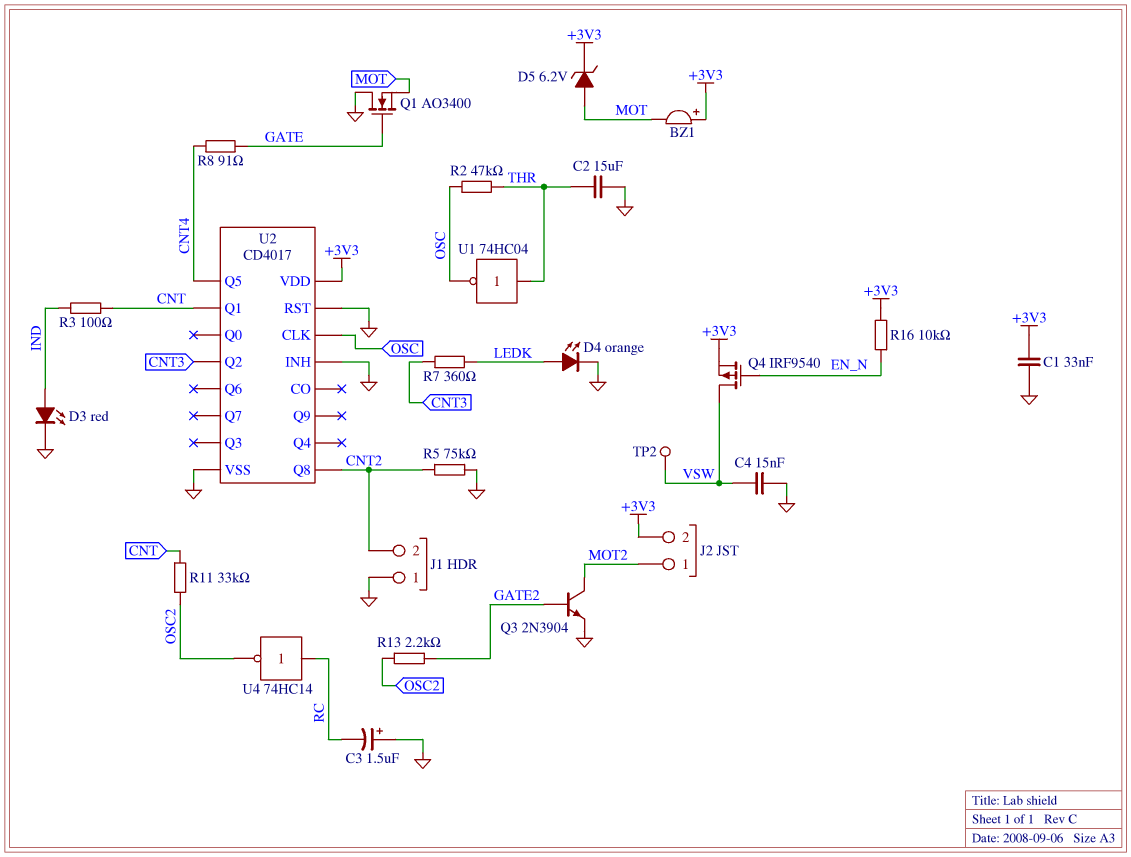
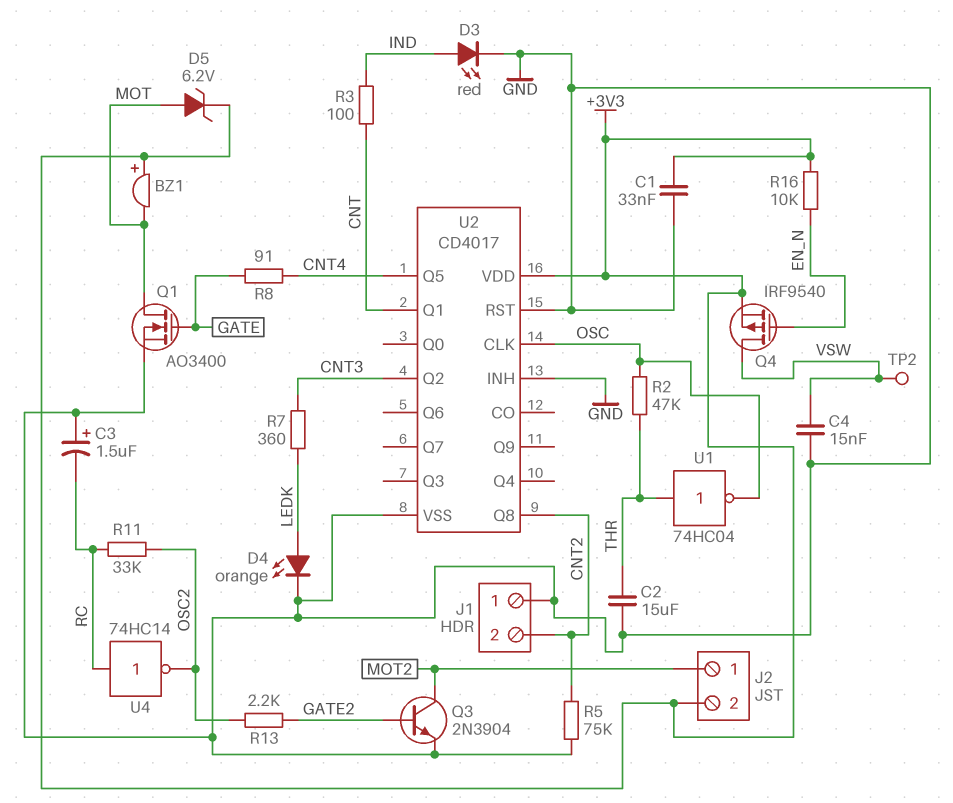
Q1: NMOS AO3400 (G GATE, D GND, S MOT) -> NMOS AO3400 (G GATE, D MOT, S GND)
R11: 33k (CNT, OSC2) -> 33k (OSC2, RC)

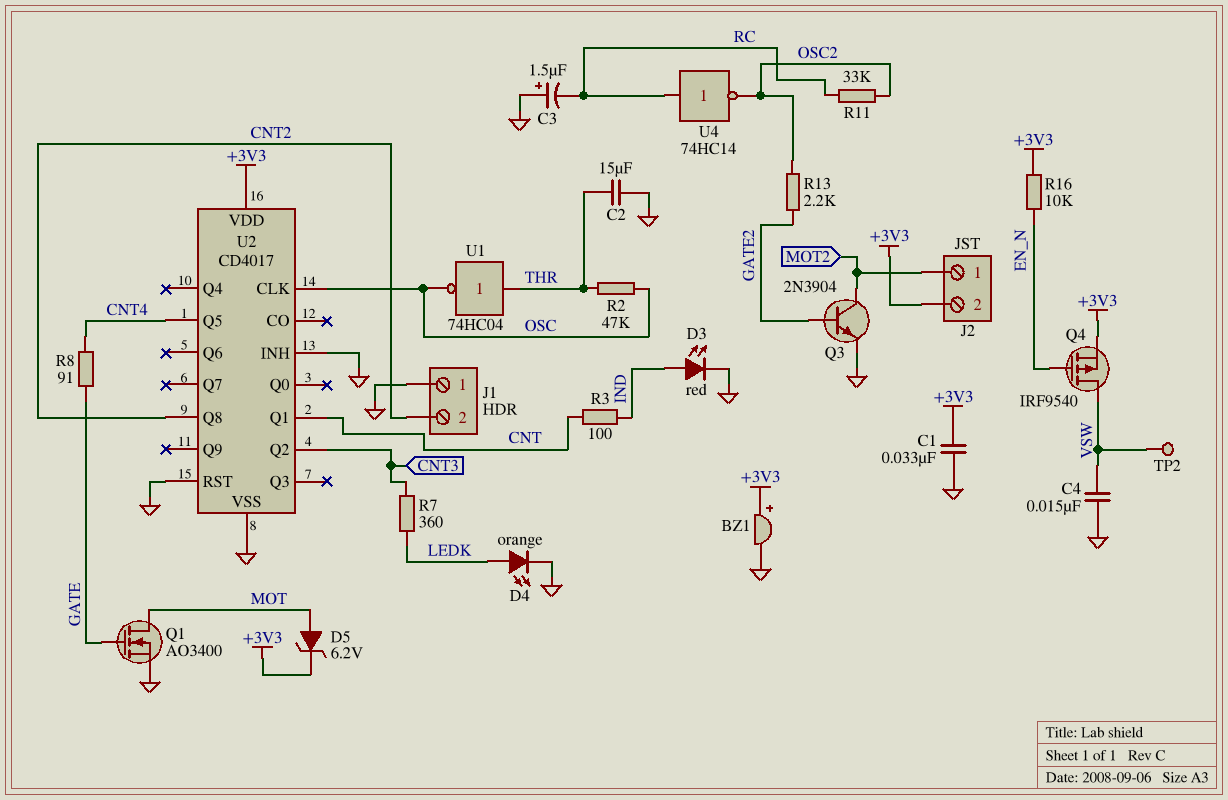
BZ1: buzzer (plus +3V3, minus MOT) -> buzzer (plus +3V3, minus GND)
R5: 75k (CNT2, GND) -> none

